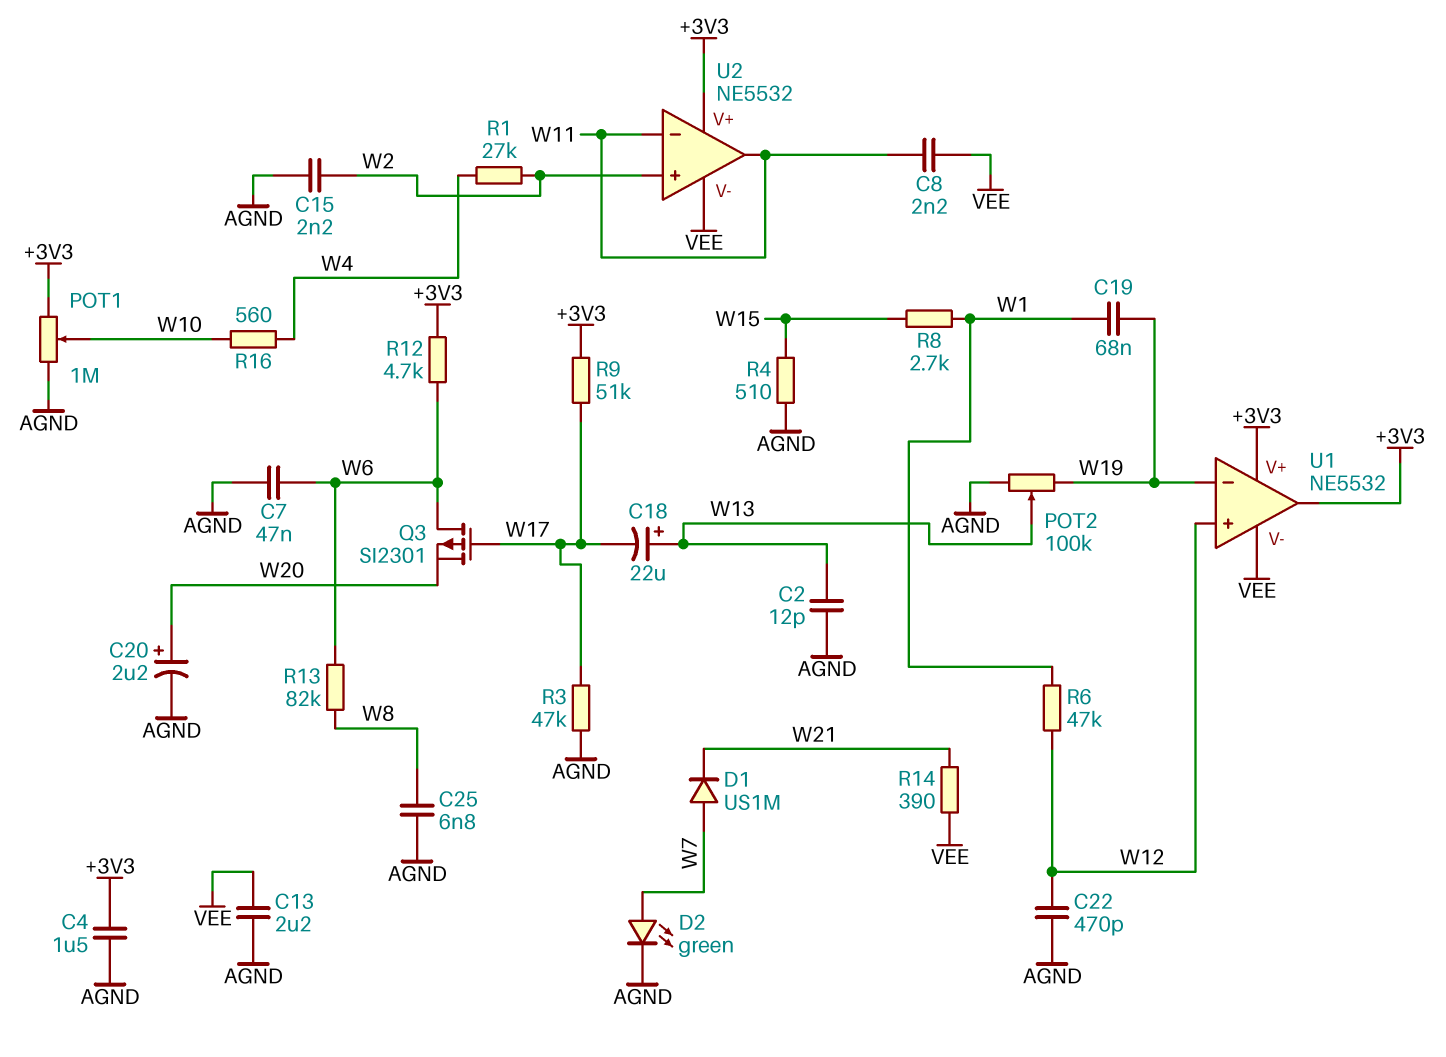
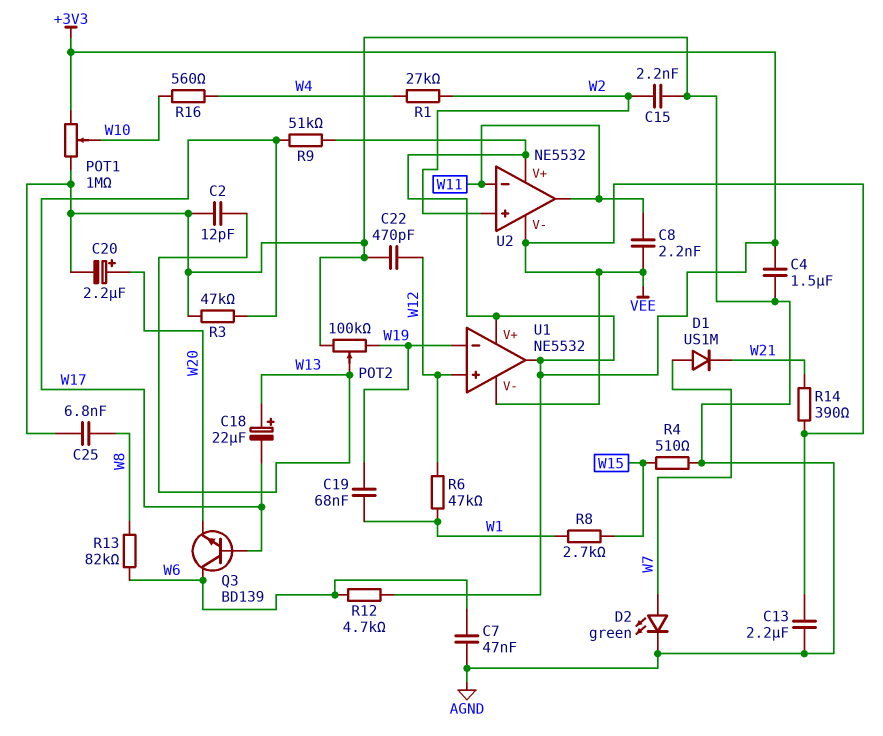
Q3: PMOS SI2301 (G W17, D W6, S W20) -> NPN BD139 (B W17, C W6, E W20)

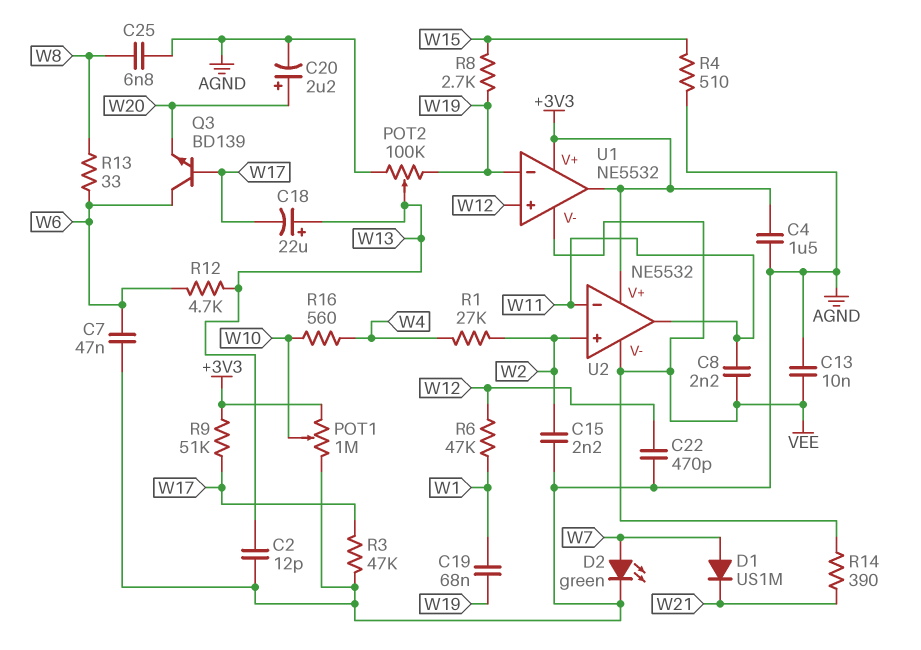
C13: 2.2uF (AGND, VEE) -> 10nF (AGND, VEE)
R8: 2.7k (W1, W15) -> 2.7k (W15, W19)
R12: 4.7k (+3V3, W6) -> 4.7k (W6, W13)
R13: 82k (W6, W8) -> 33 (W6, W8)

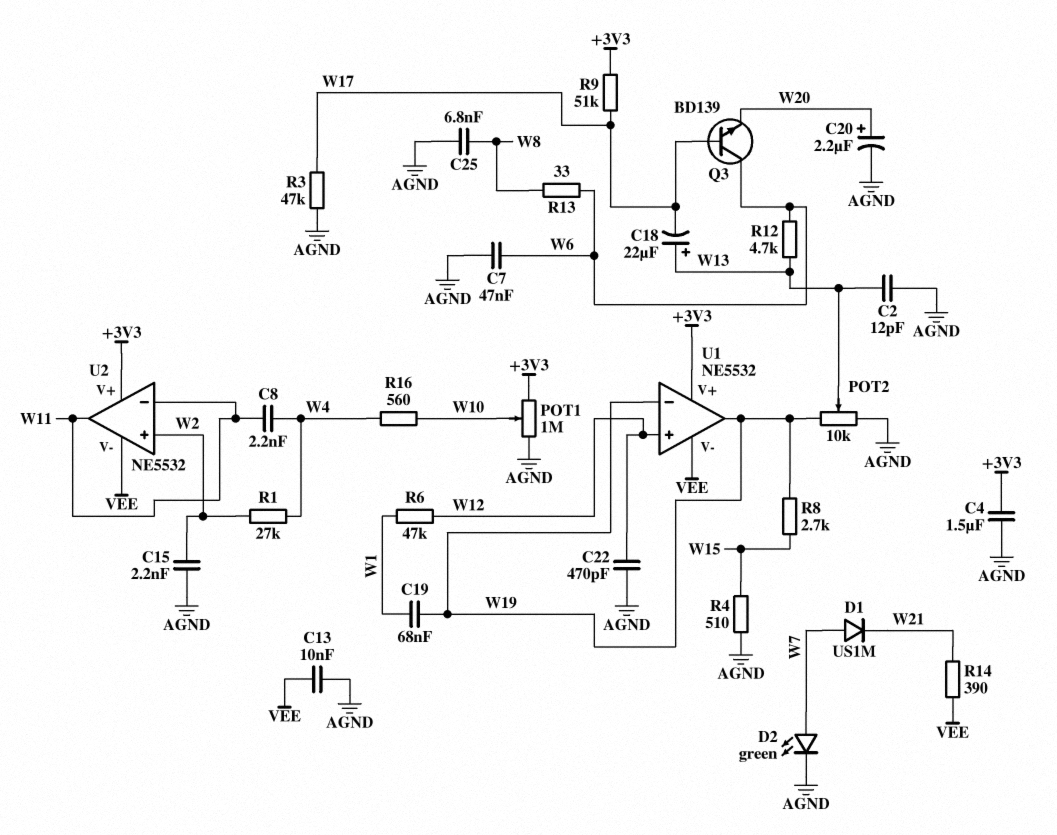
C8: 2.2nF (VEE, W11) -> 2.2nF (W4, W11)
POT2: 100k (AGND, W19, wiper W13) -> 10k (AGND, W19, wiper W13)
U1 pin out: +3V3 -> W19

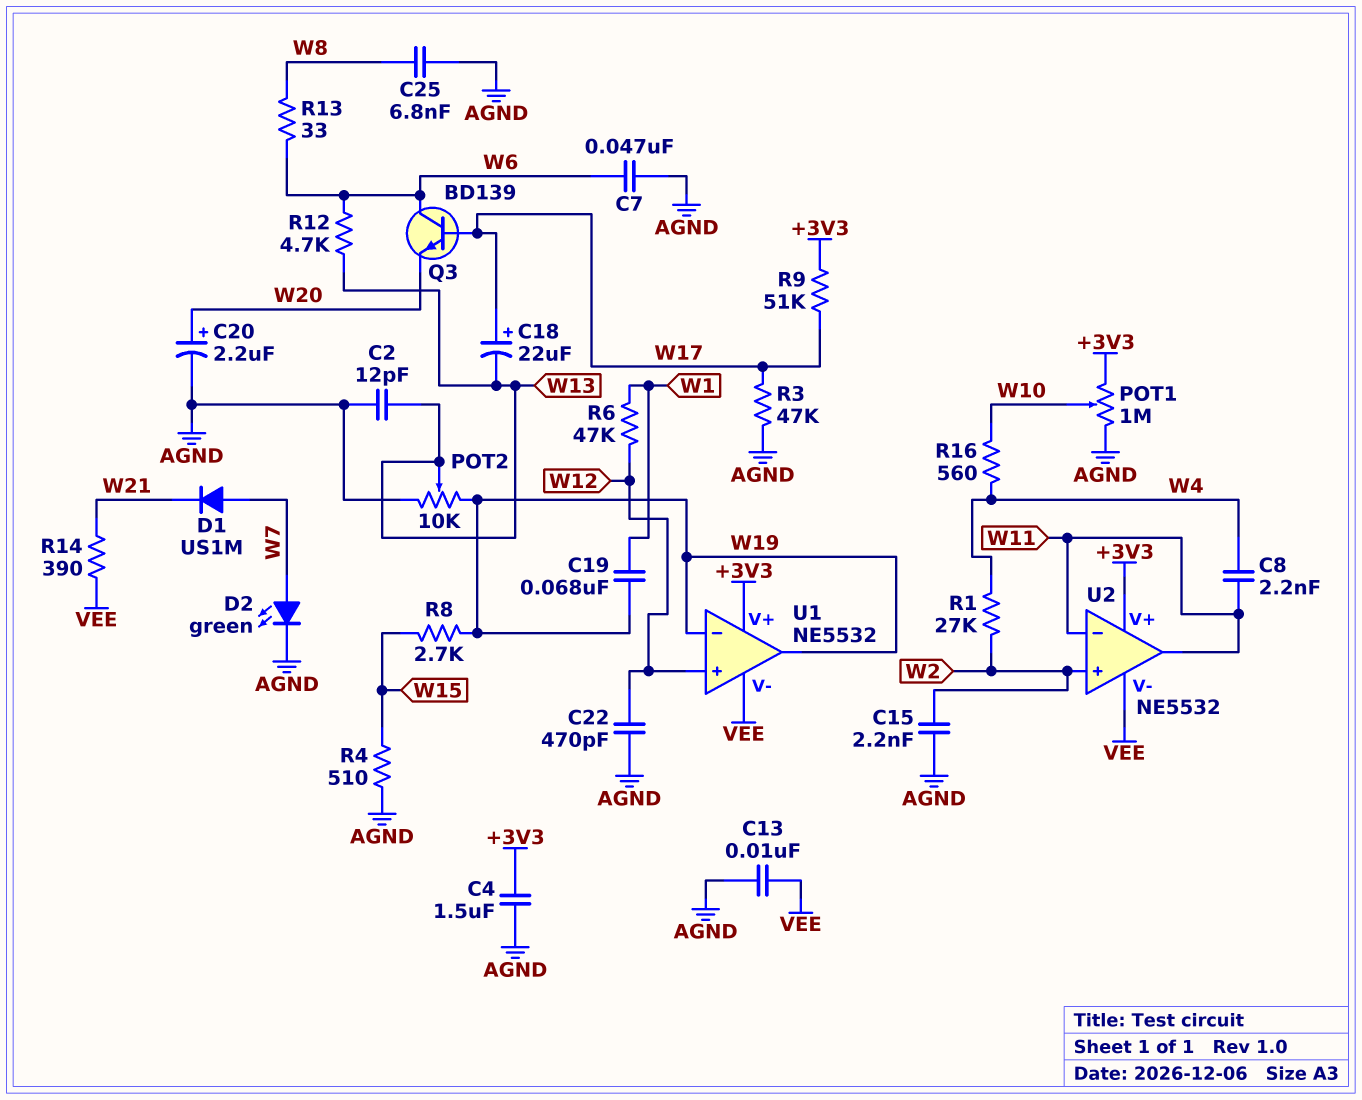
C18: 22uF (plus W13, minus W17) -> 22uF (plus W17, minus W13)

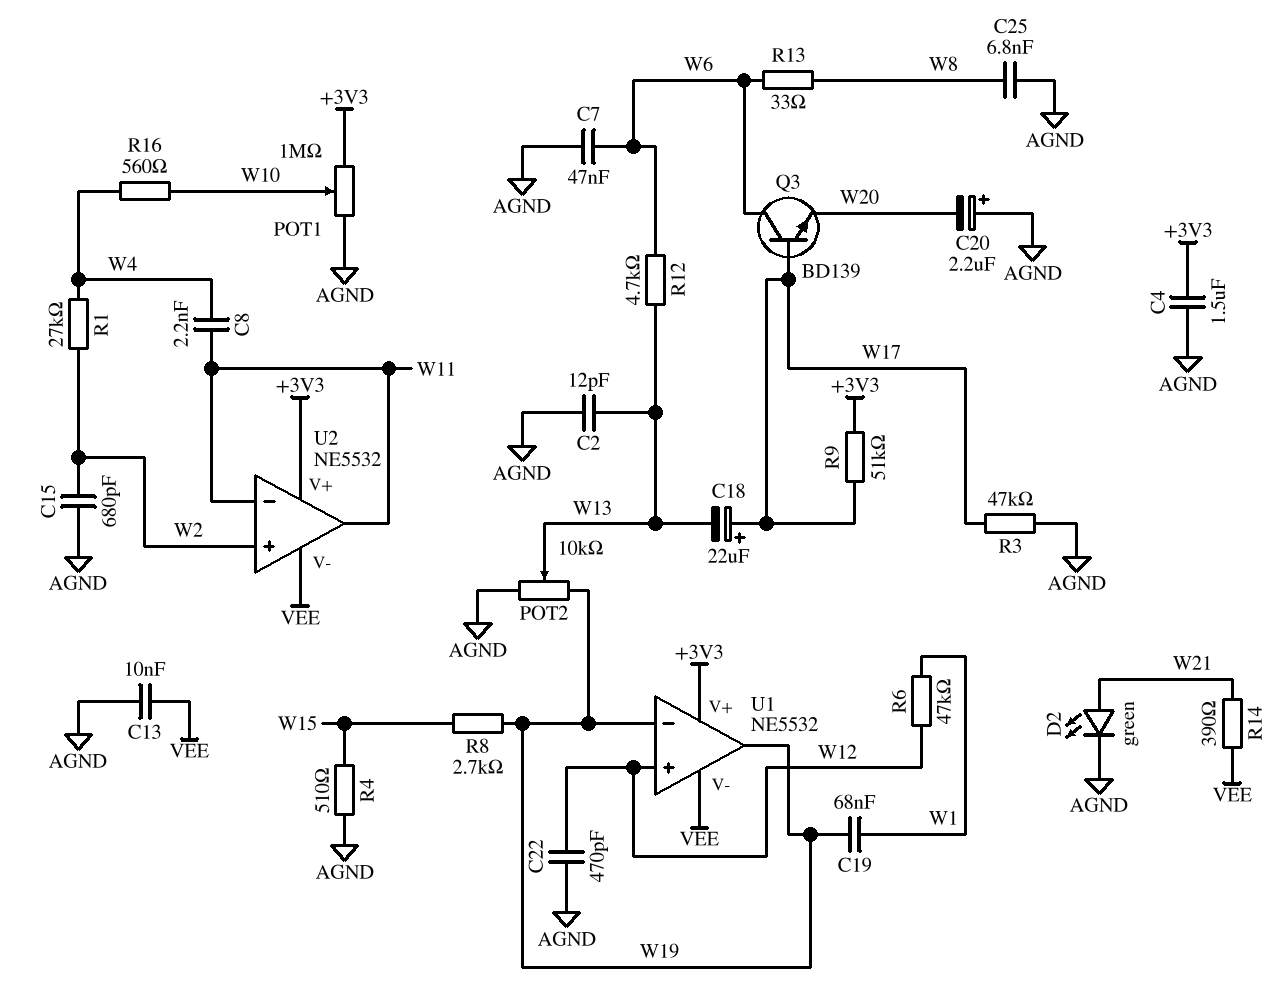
C15: 2.2nF (AGND, W2) -> 680pF (AGND, W2)
C20: 2.2uF (plus W20, minus AGND) -> 2.2uF (plus AGND, minus W20)
D1: diode US1M (A W7, K W21) -> none
D2: LED green (A W7, K AGND) -> LED green (A W21, K AGND)

